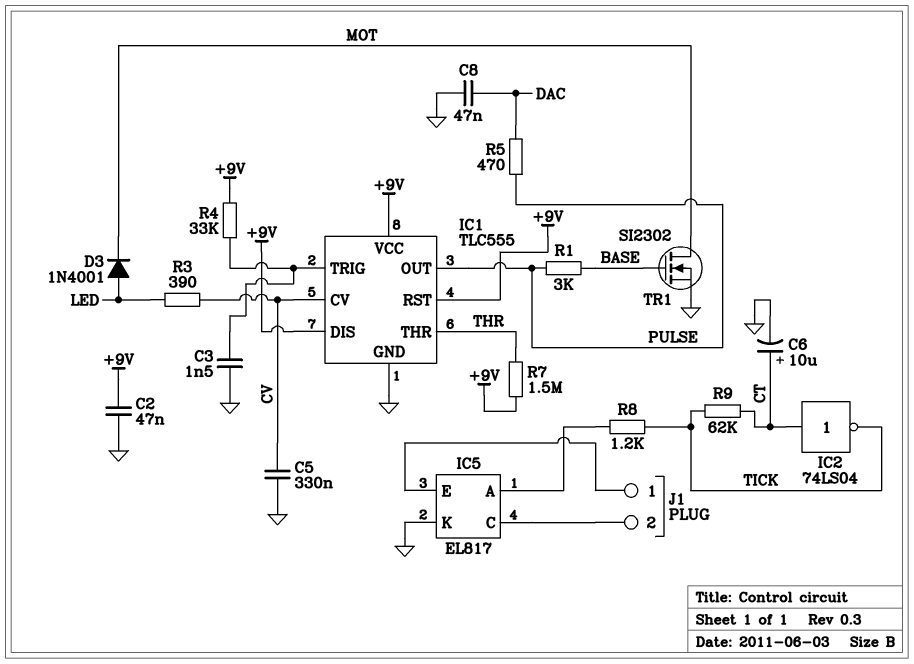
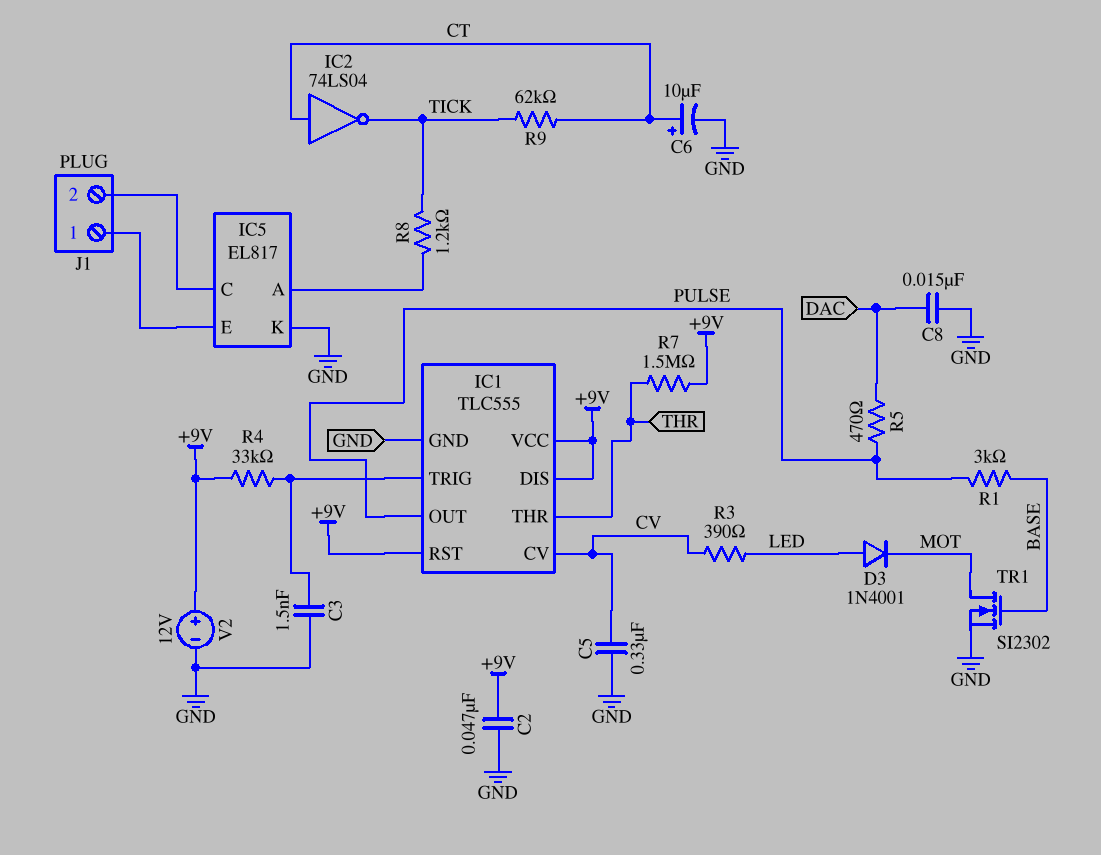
C8: 47nF (DAC, GND) -> 15nF (DAC, GND)
V2: none -> 12V (plus +9V, minus GND)

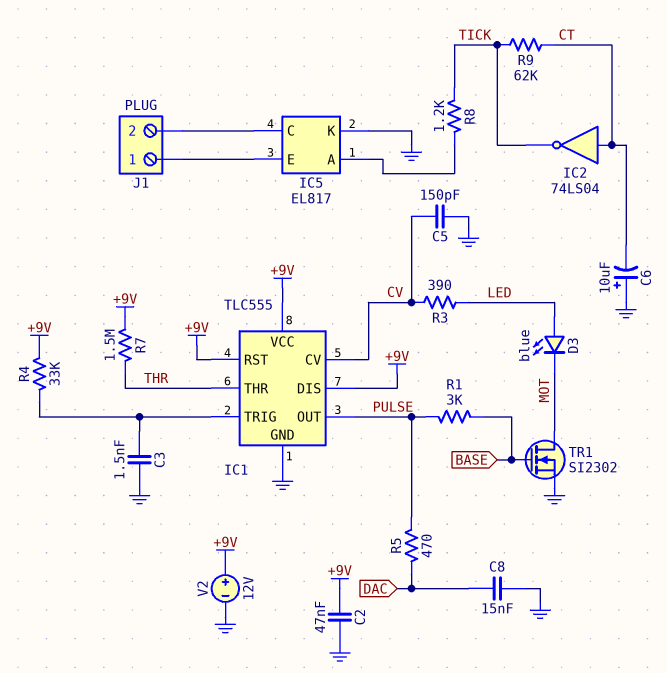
C5: 330nF (CV, GND) -> 150pF (CV, GND)
C6: 10uF (plus CT, minus GND) -> 10uF (plus GND, minus CT)
D3: diode 1N4001 (A LED, K MOT) -> LED blue (A LED, K MOT)

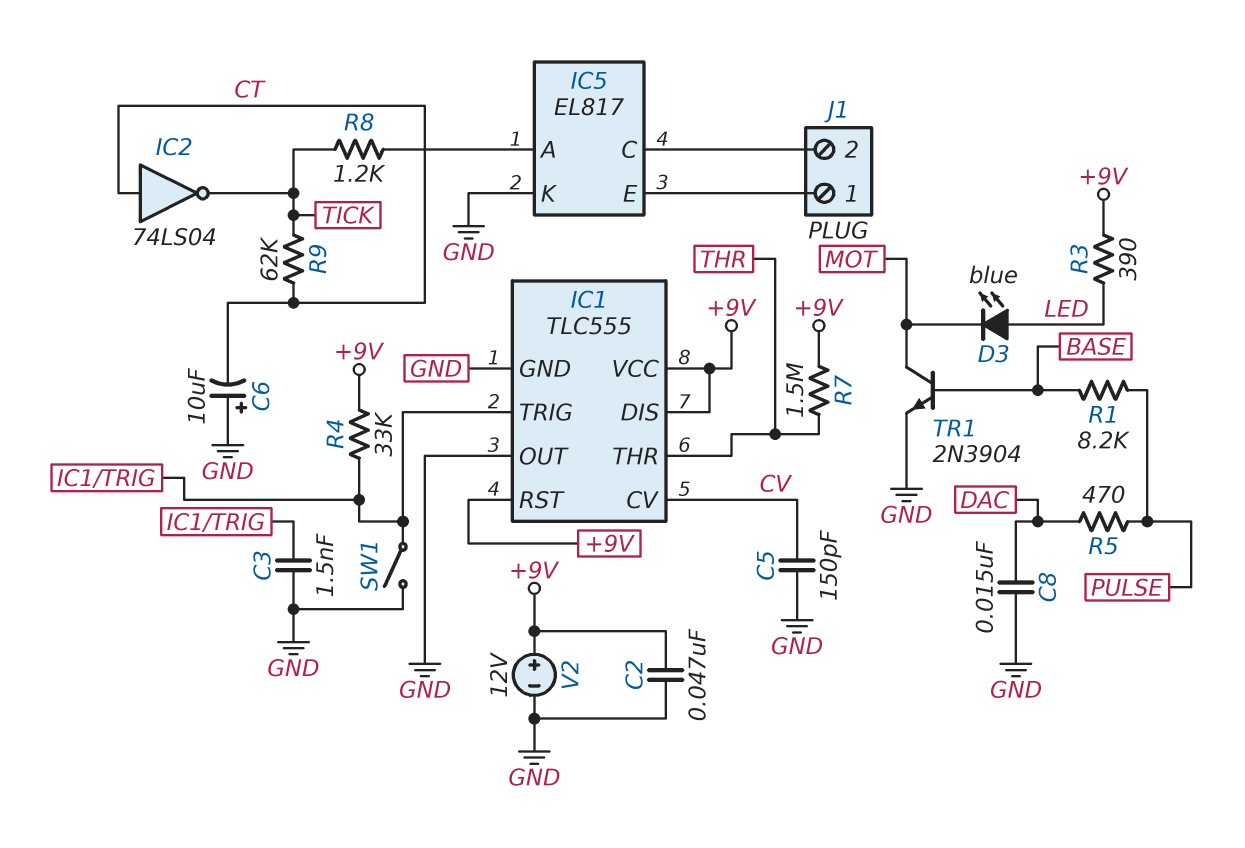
IC1 pin OUT: PULSE -> GND
R1: 3k (BASE, PULSE) -> 8.2k (BASE, PULSE)
R3: 390 (CV, LED) -> 390 (+9V, LED)
SW1: none -> switch (GND, IC1/TRIG)
TR1: NMOS SI2302 (G BASE, D MOT, S GND) -> NPN 2N3904 (B BASE, C MOT, E GND)

